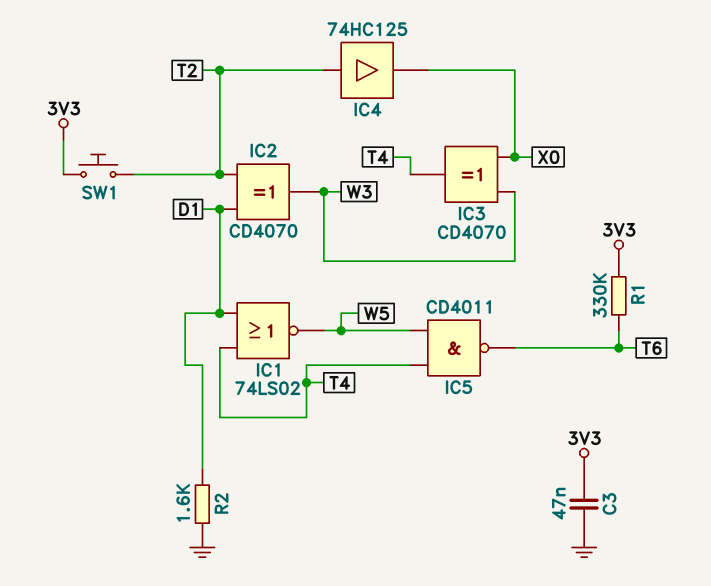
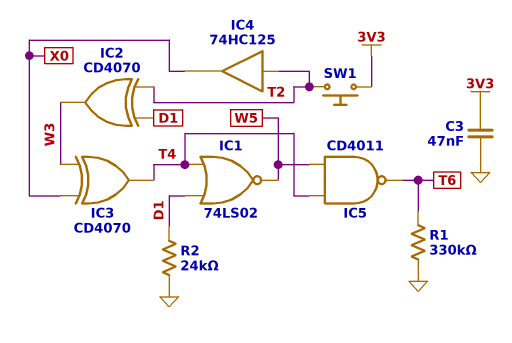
R1: 330k (3V3, T6) -> 330k (GND, T6)
R2: 1.6k (D1, GND) -> 24k (D1, GND)

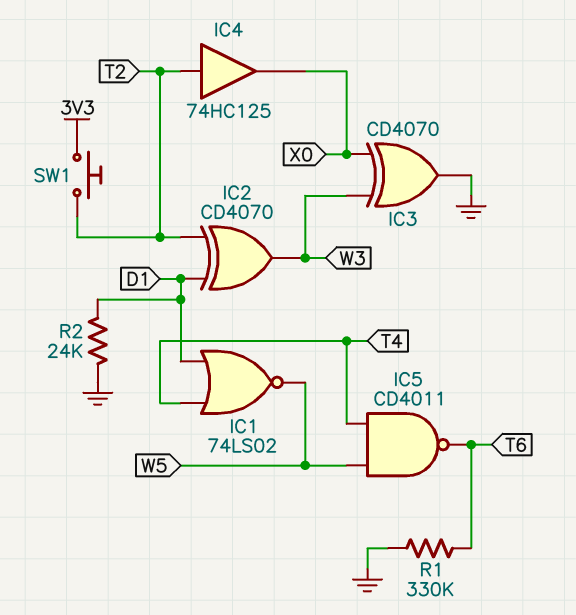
C3: 47nF (3V3, GND) -> none
IC3: XOR CD4070 (in W3, in X0, out T4) -> XOR CD4070 (in W3, in X0, out GND)

